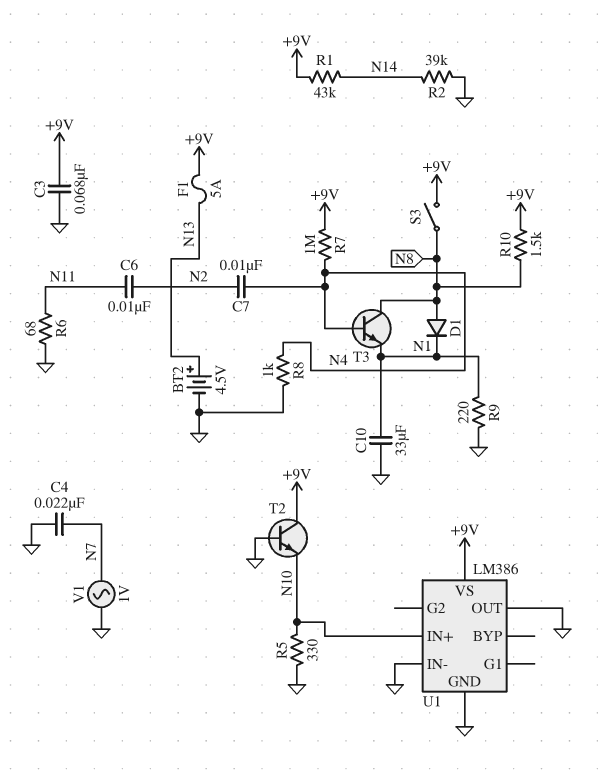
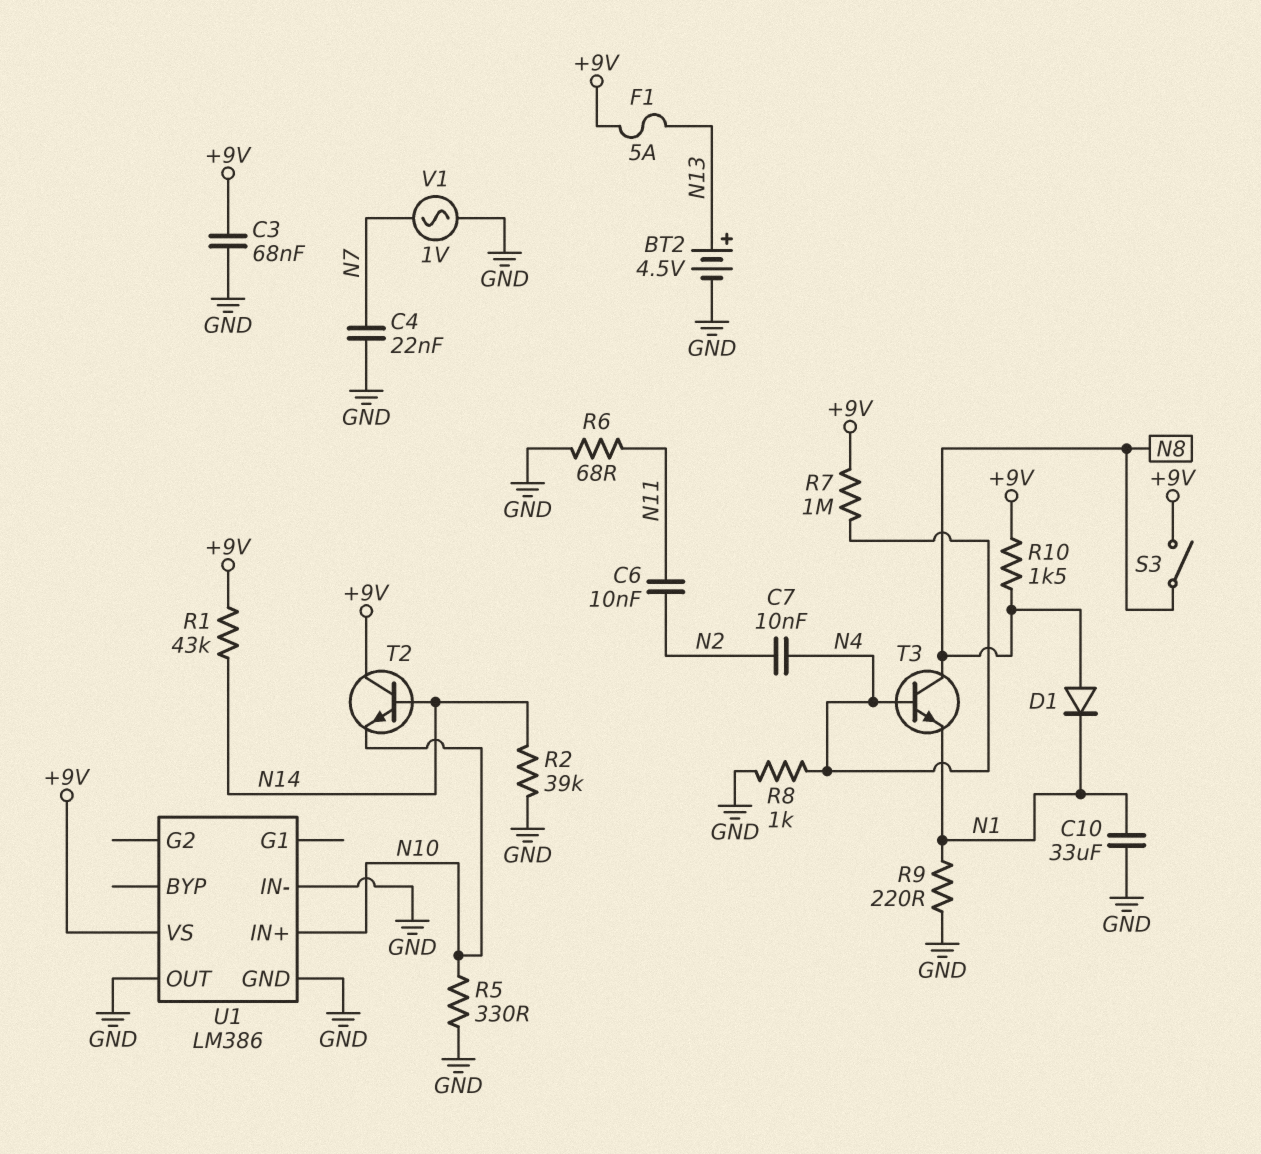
T2: NPN (B GND, C +9V, E N10) -> NPN (B N14, C +9V, E N10)

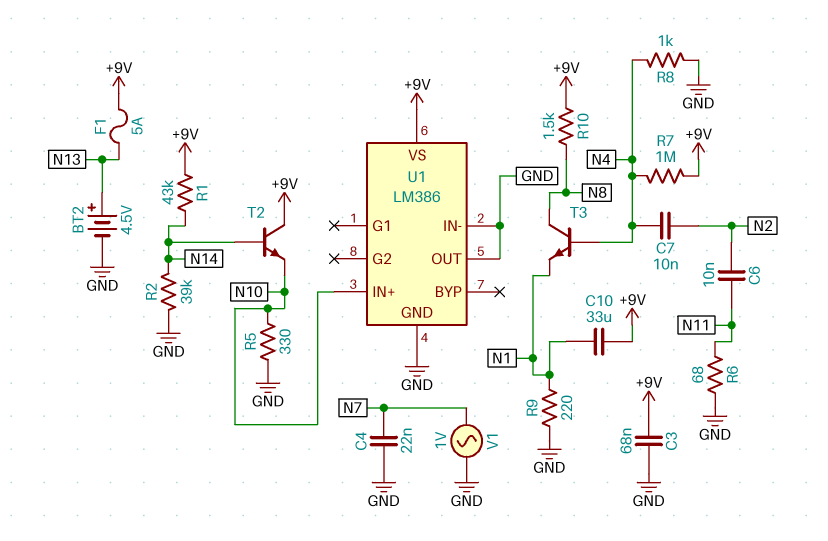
C10: 33uF (GND, N1) -> 33uF (+9V, N1)
D1: diode (A N8, K N1) -> none
S3: switch (+9V, N8) -> none

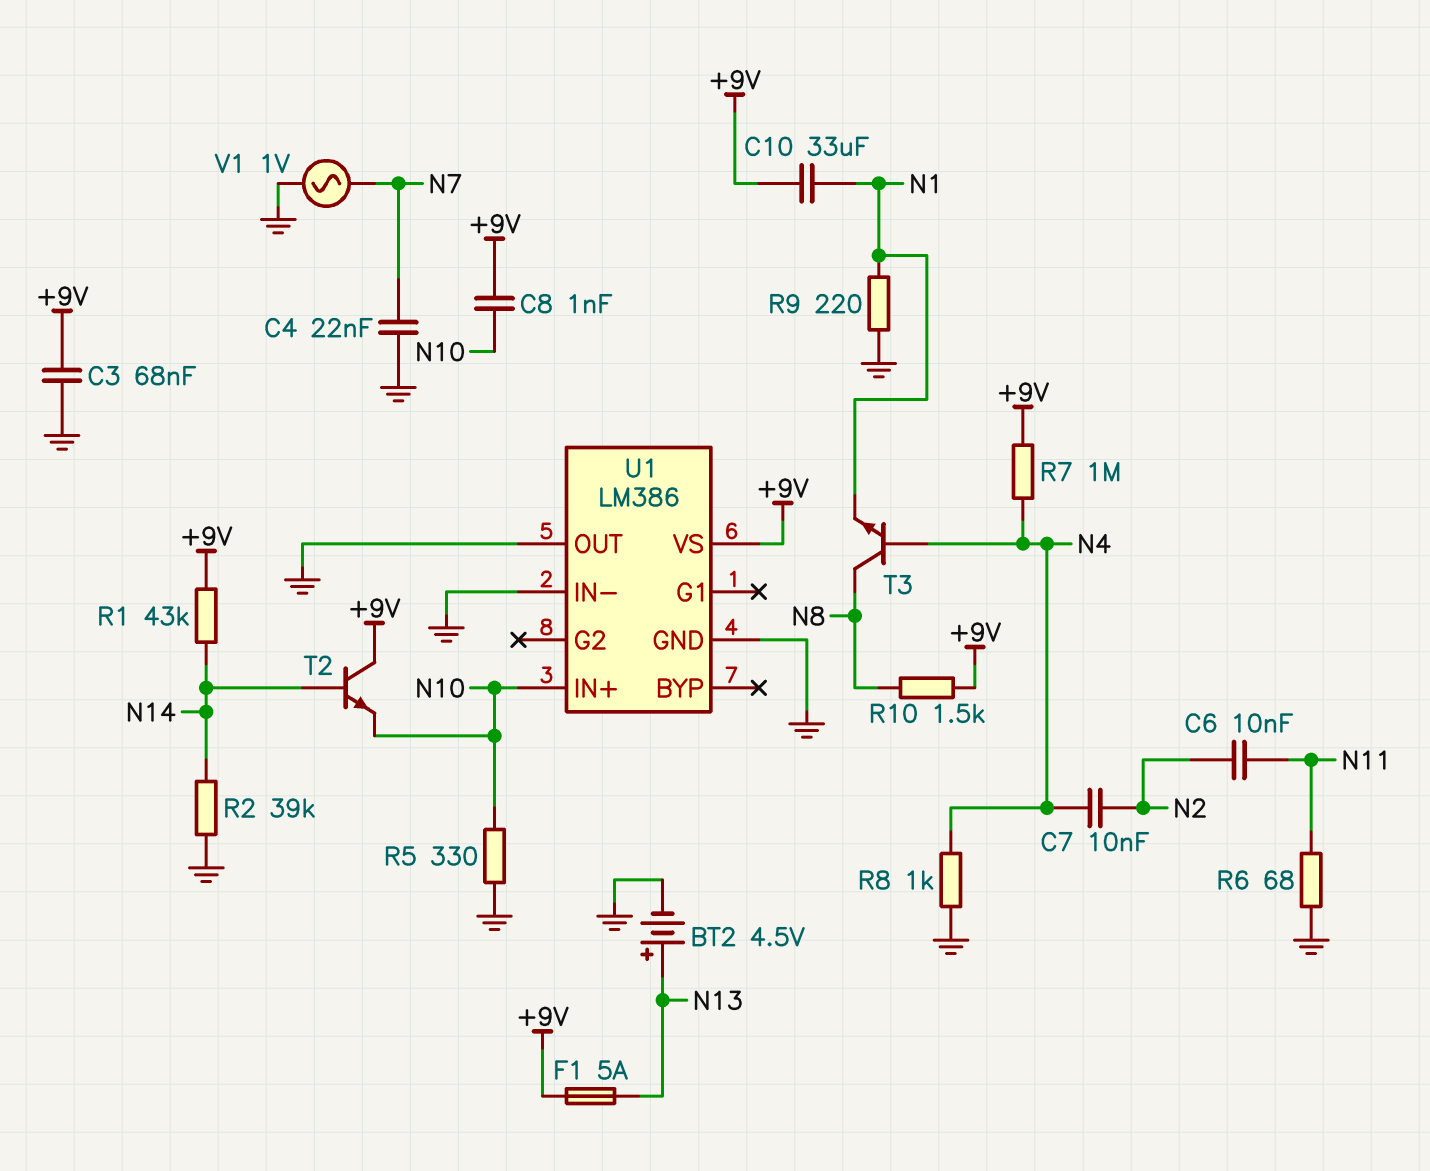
C8: none -> 1nF (+9V, N10)

